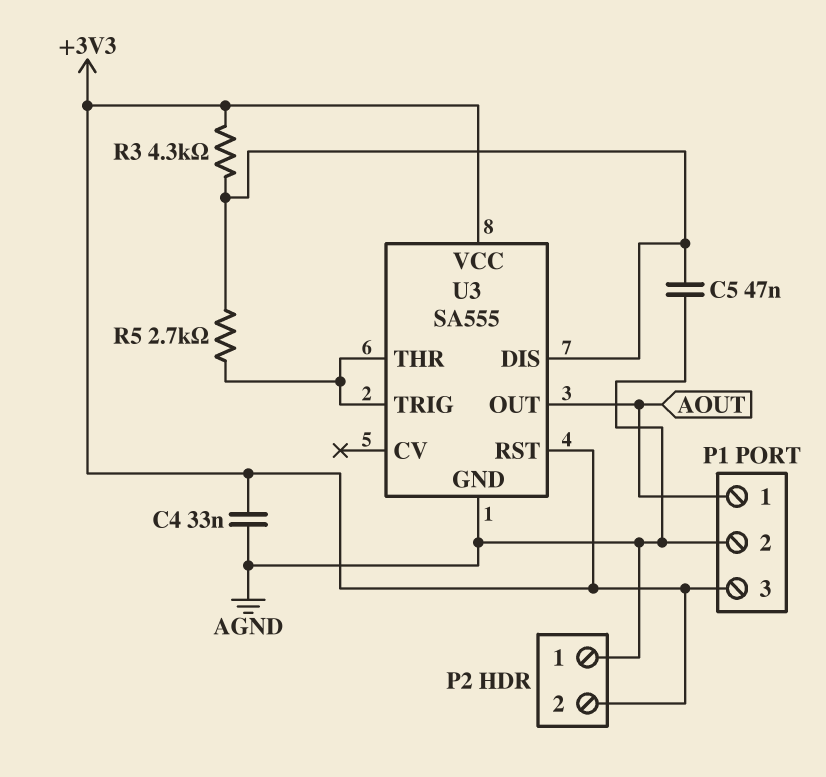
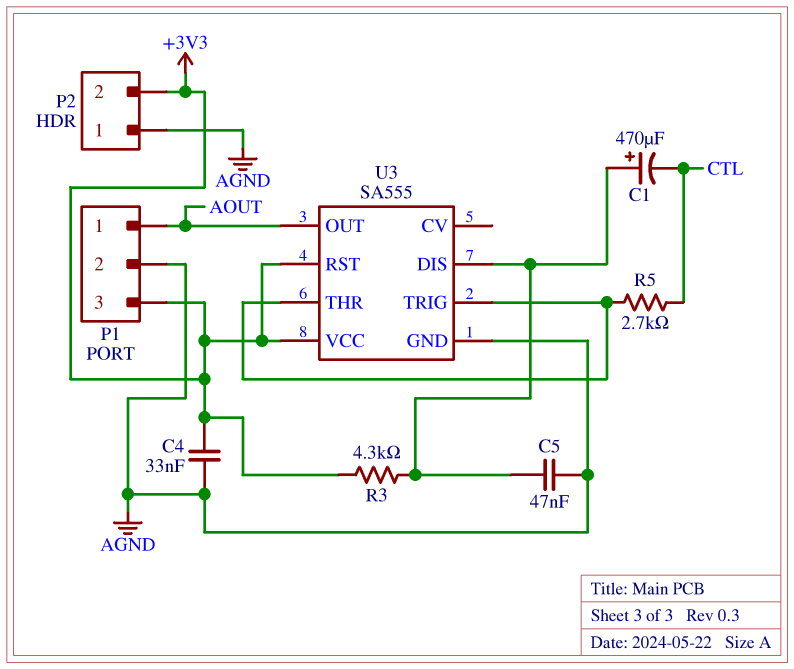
C1: none -> 470uF (plus U3/DIS, minus CTL)
R5: 2.7k (U3/DIS, U3/THR) -> 2.7k (CTL, U3/THR)

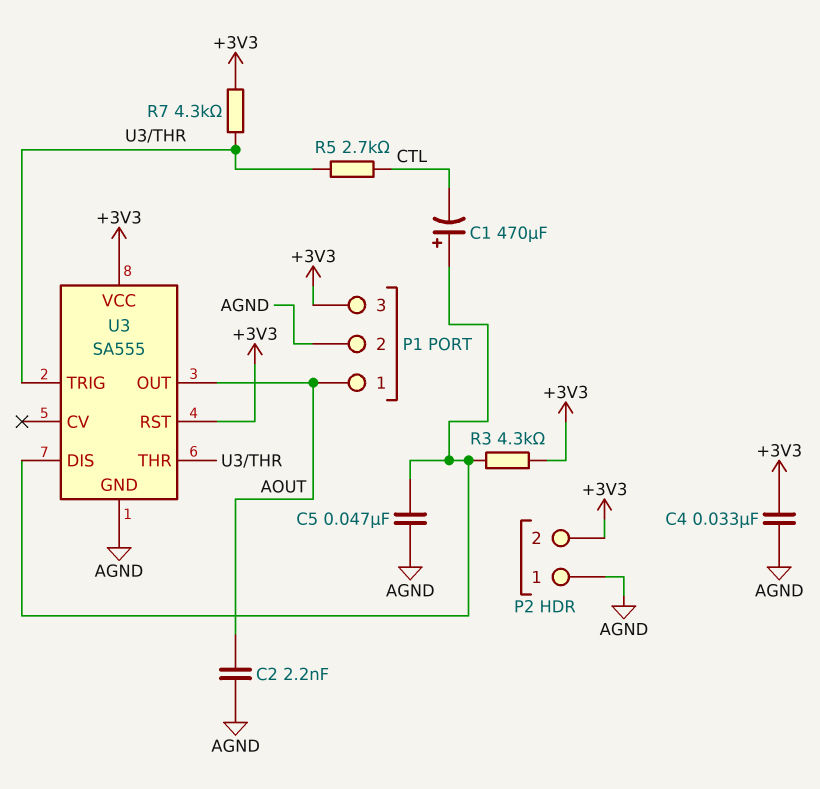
C2: none -> 2.2nF (AGND, AOUT)
R7: none -> 4.3k (+3V3, U3/THR)

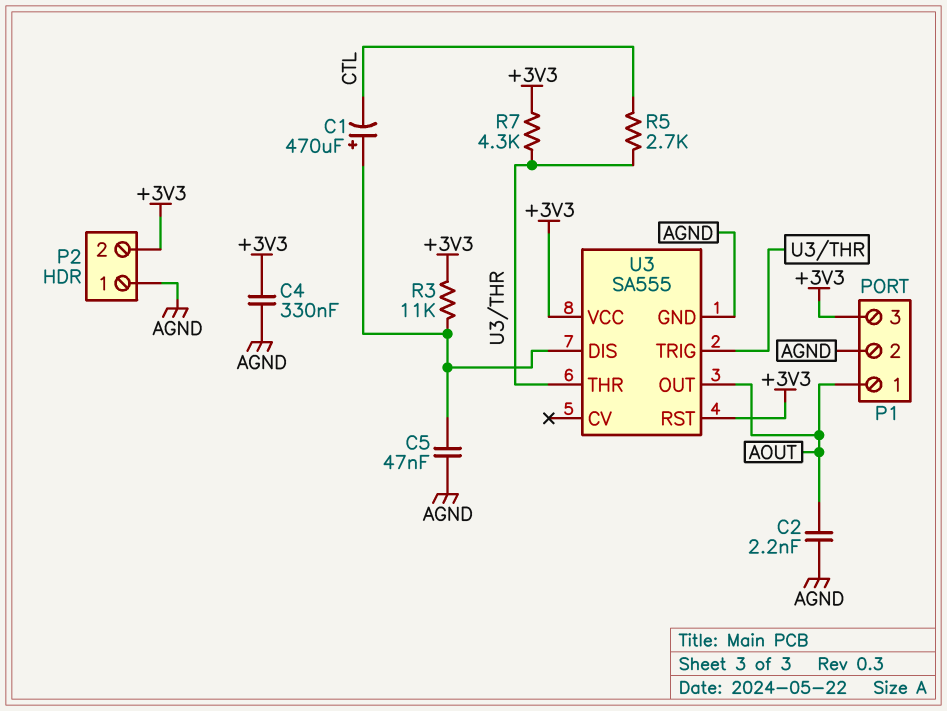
C4: 33nF (+3V3, AGND) -> 330nF (+3V3, AGND)
R3: 4.3k (+3V3, U3/DIS) -> 11k (+3V3, U3/DIS)

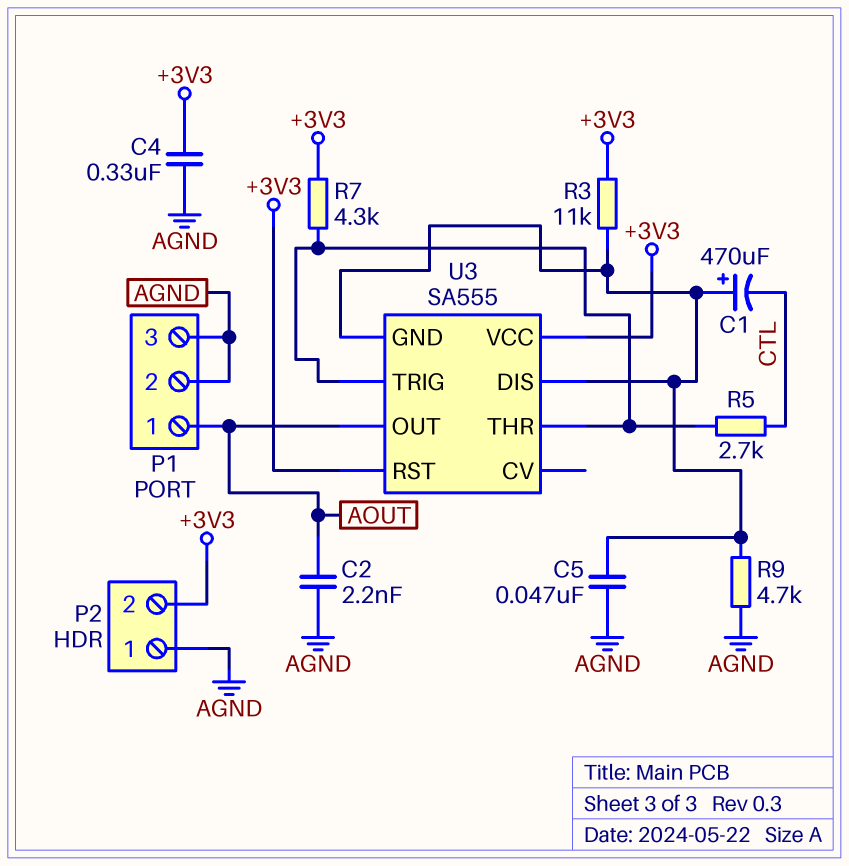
P1 pin 3: +3V3 -> AGND
R9: none -> 4.7k (AGND, U3/DIS)
U3 pin GND: AGND -> U3/DIS

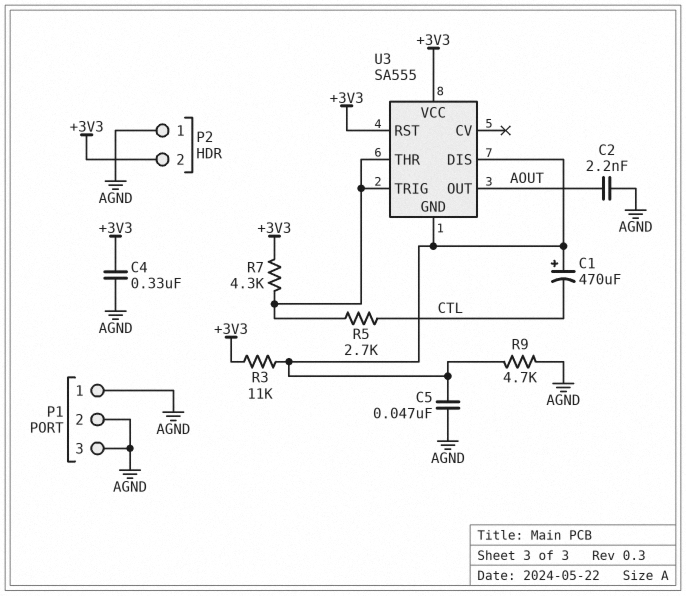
P1 pin 1: AOUT -> AGND

